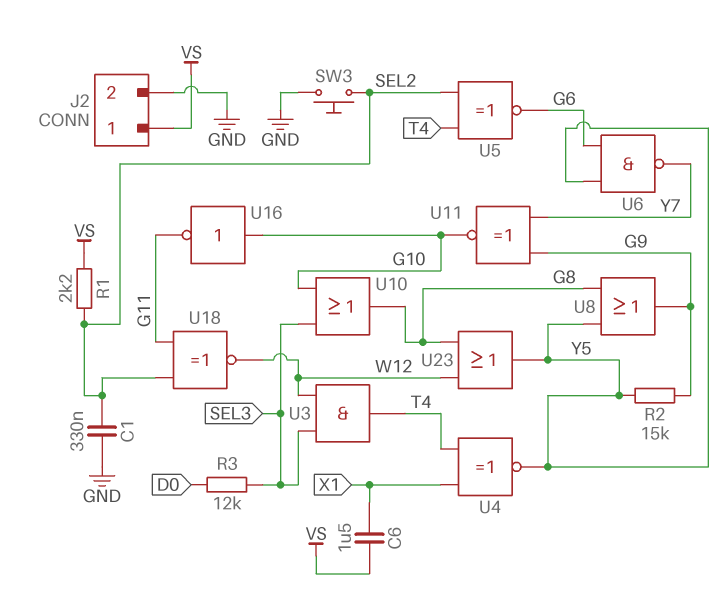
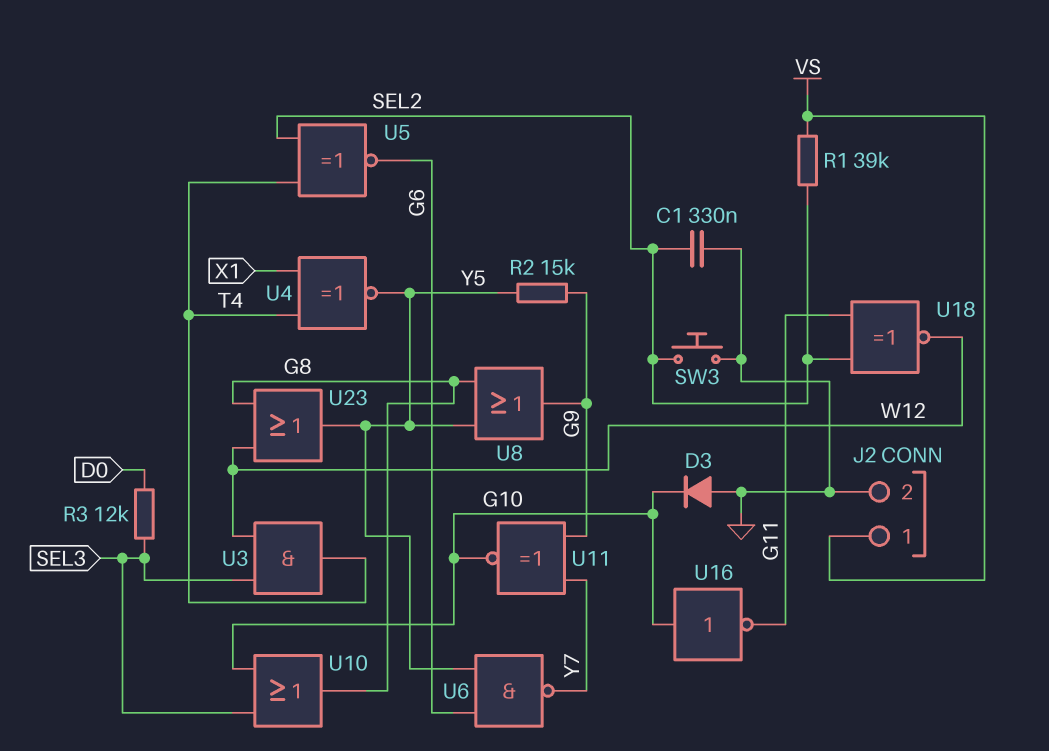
C6: 1.5uF (VS, X1) -> none
D3: none -> diode (A GND, K G10)
R1: 2.2k (SEL2, VS) -> 39k (SEL2, VS)

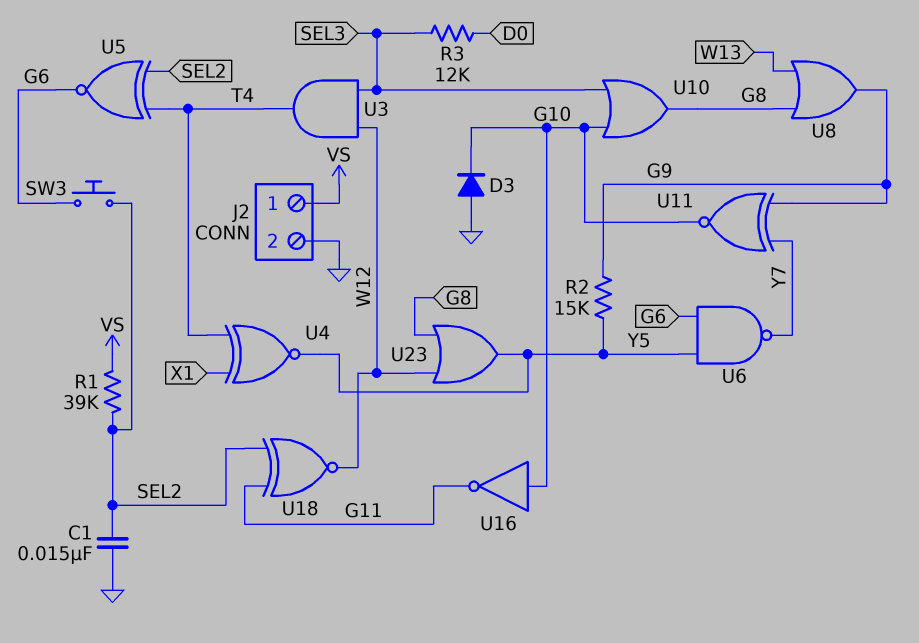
C1: 330nF (GND, SEL2) -> 15nF (GND, SEL2)
SW3: button (GND, SEL2) -> button (G6, SEL2)
U8: OR (in G8, in Y5, out G9) -> OR (in G8, in W13, out G9)

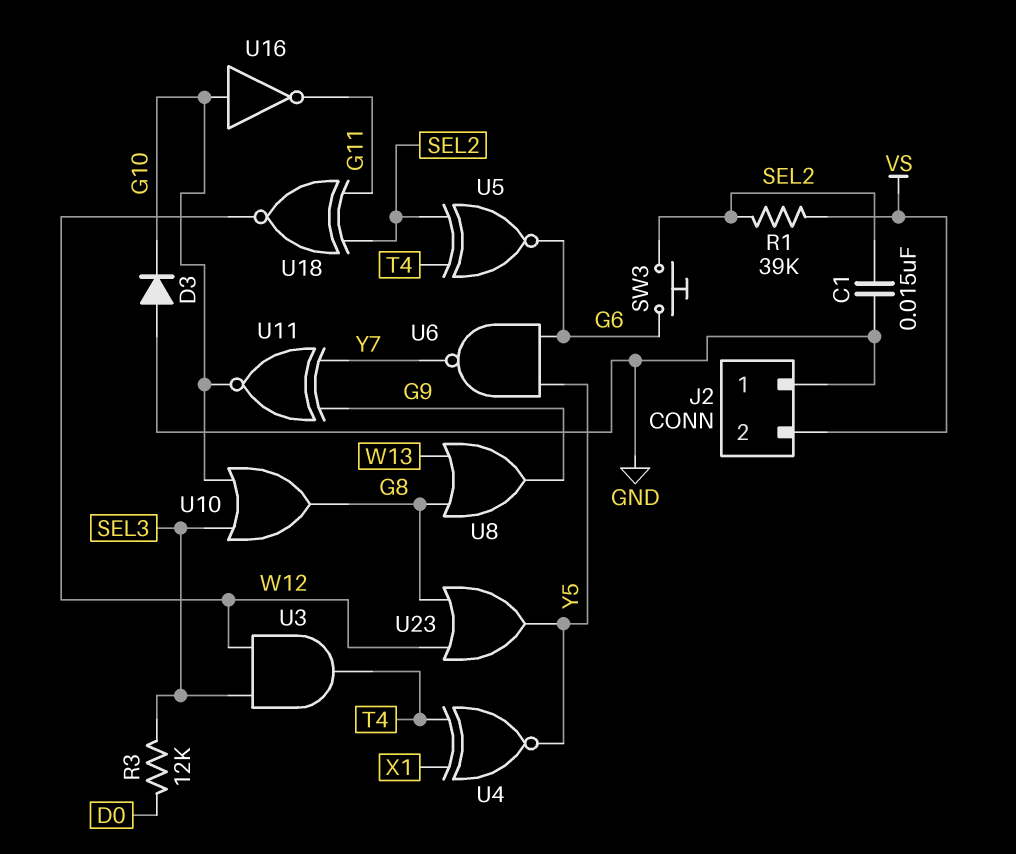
J2 pin 1: VS -> GND
J2 pin 2: GND -> VS
R2: 15k (G9, Y5) -> none

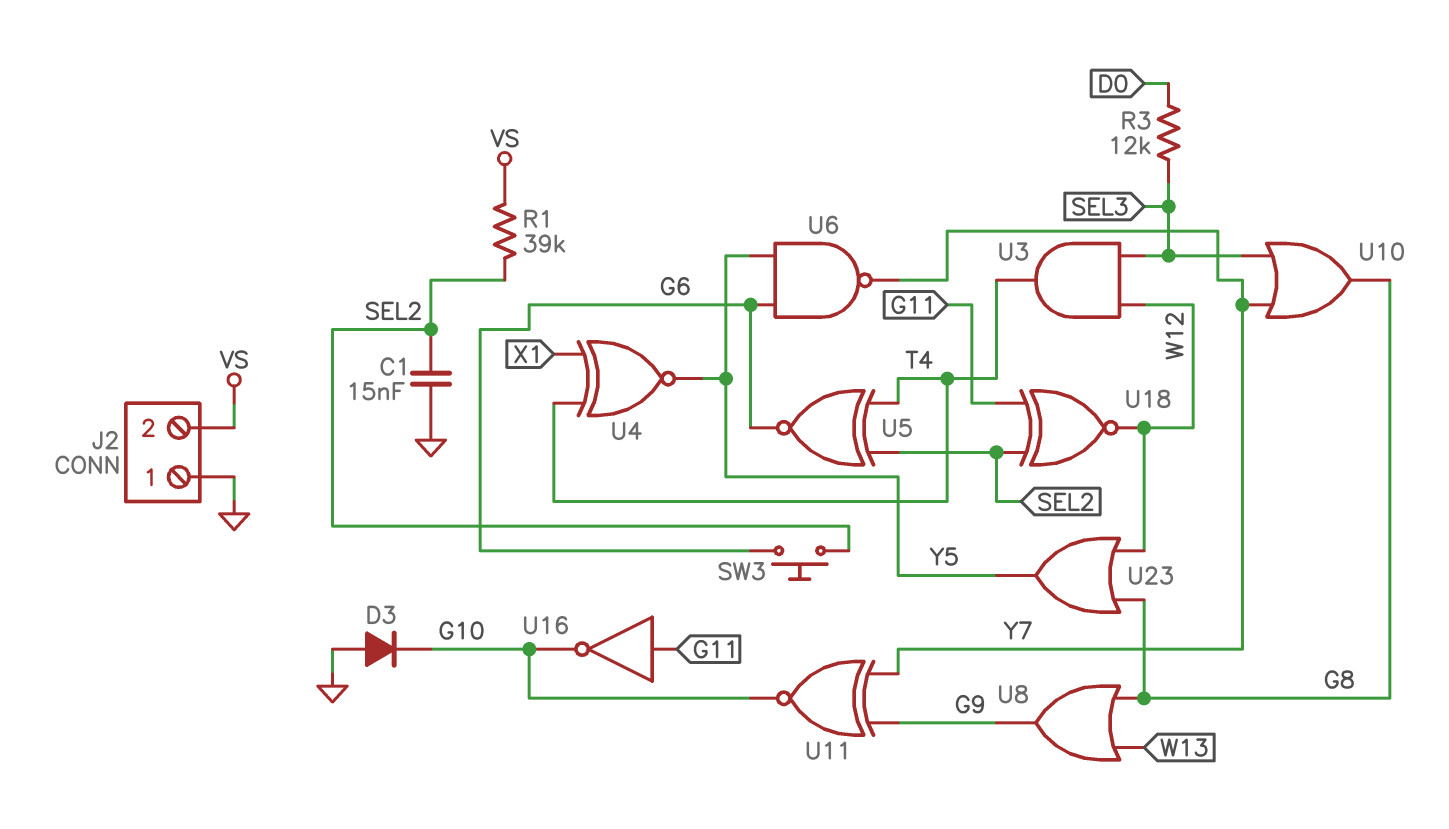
U10: OR (in G10, in SEL3, out G8) -> OR (in SEL3, in Y7, out G8)
U16: NOT (in G10, out G11) -> NOT (in G11, out G10)

